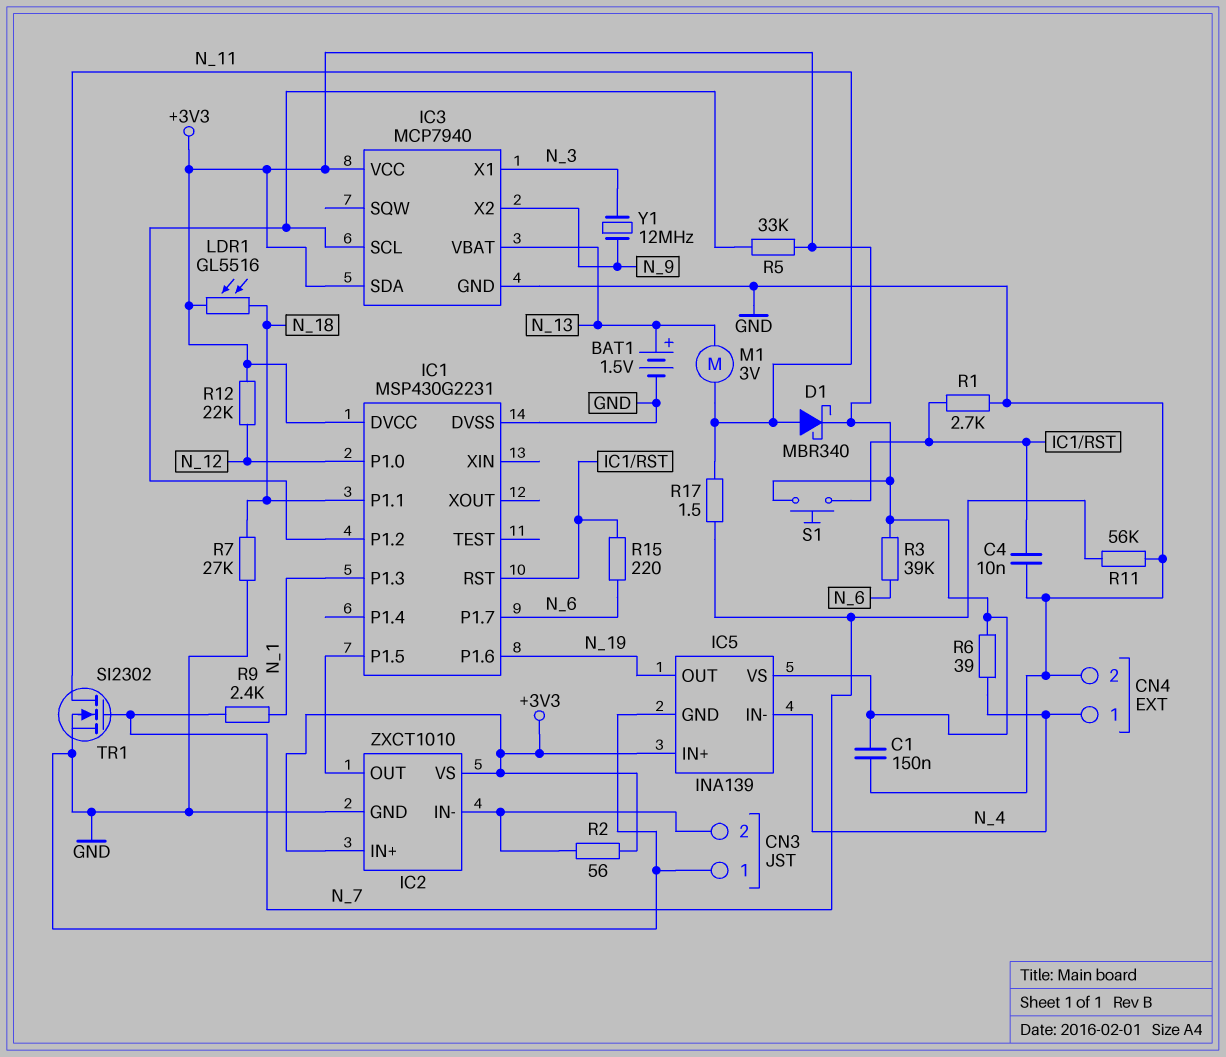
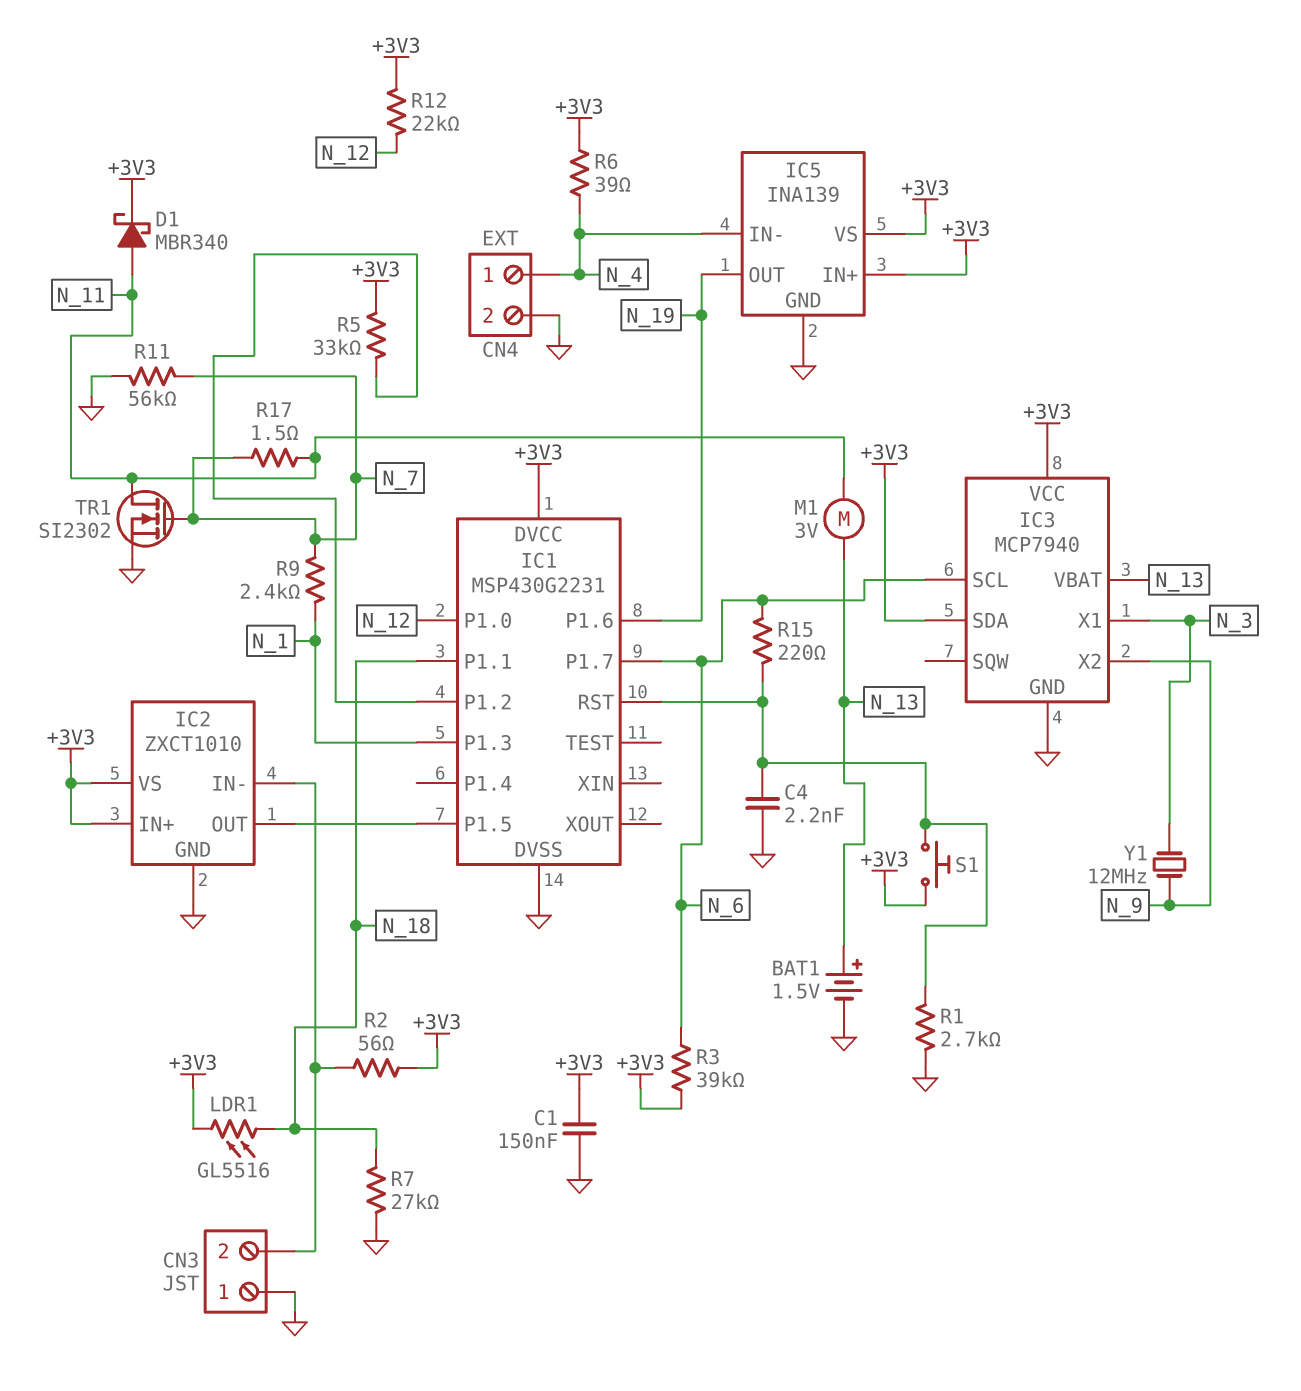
C4: 10nF (GND, IC1/RST) -> 2.2nF (GND, IC1/RST)
IC3 pin SCL: IC1/P1.2 -> N_6

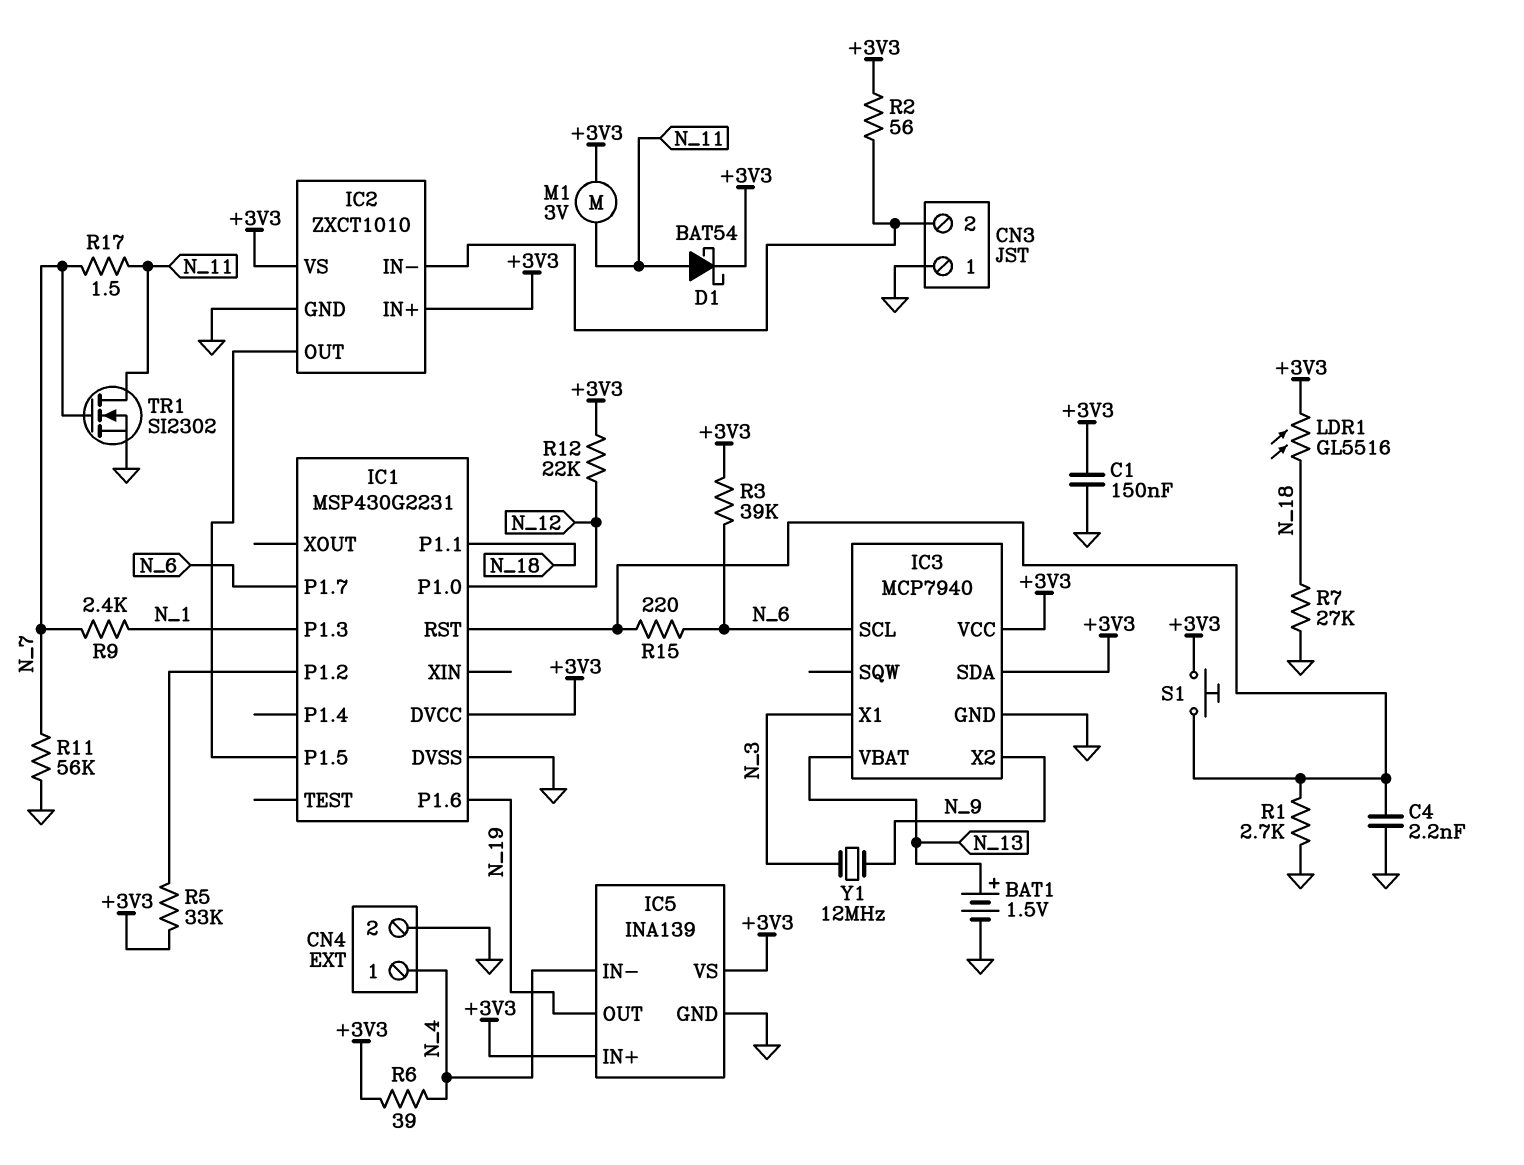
D1: schottky MBR340 (A N_11, K +3V3) -> schottky BAT54 (A N_11, K +3V3)
M1: motor 3V (N_11, N_13) -> motor 3V (+3V3, N_11)

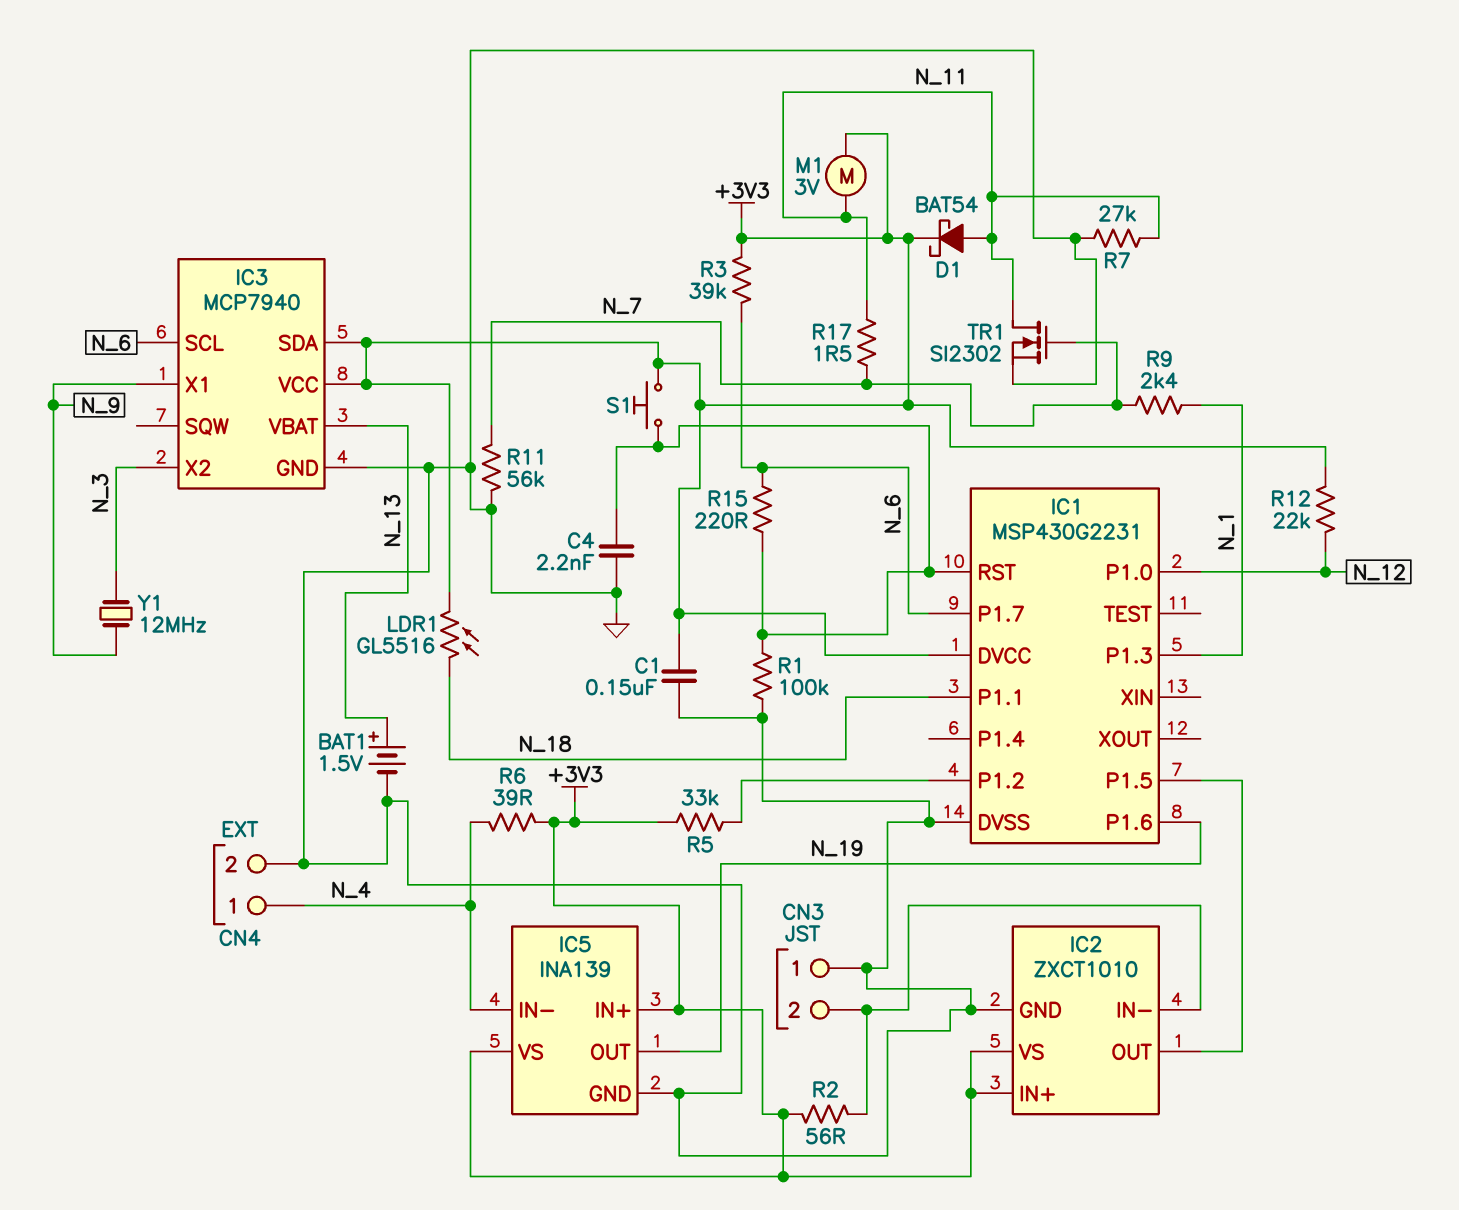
IC3 pin X1: N_3 -> N_9
IC3 pin X2: N_9 -> N_3
R1: 2.7k (GND, IC1/RST) -> 100k (GND, IC1/RST)
R7: 27k (GND, N_18) -> 27k (GND, N_11)

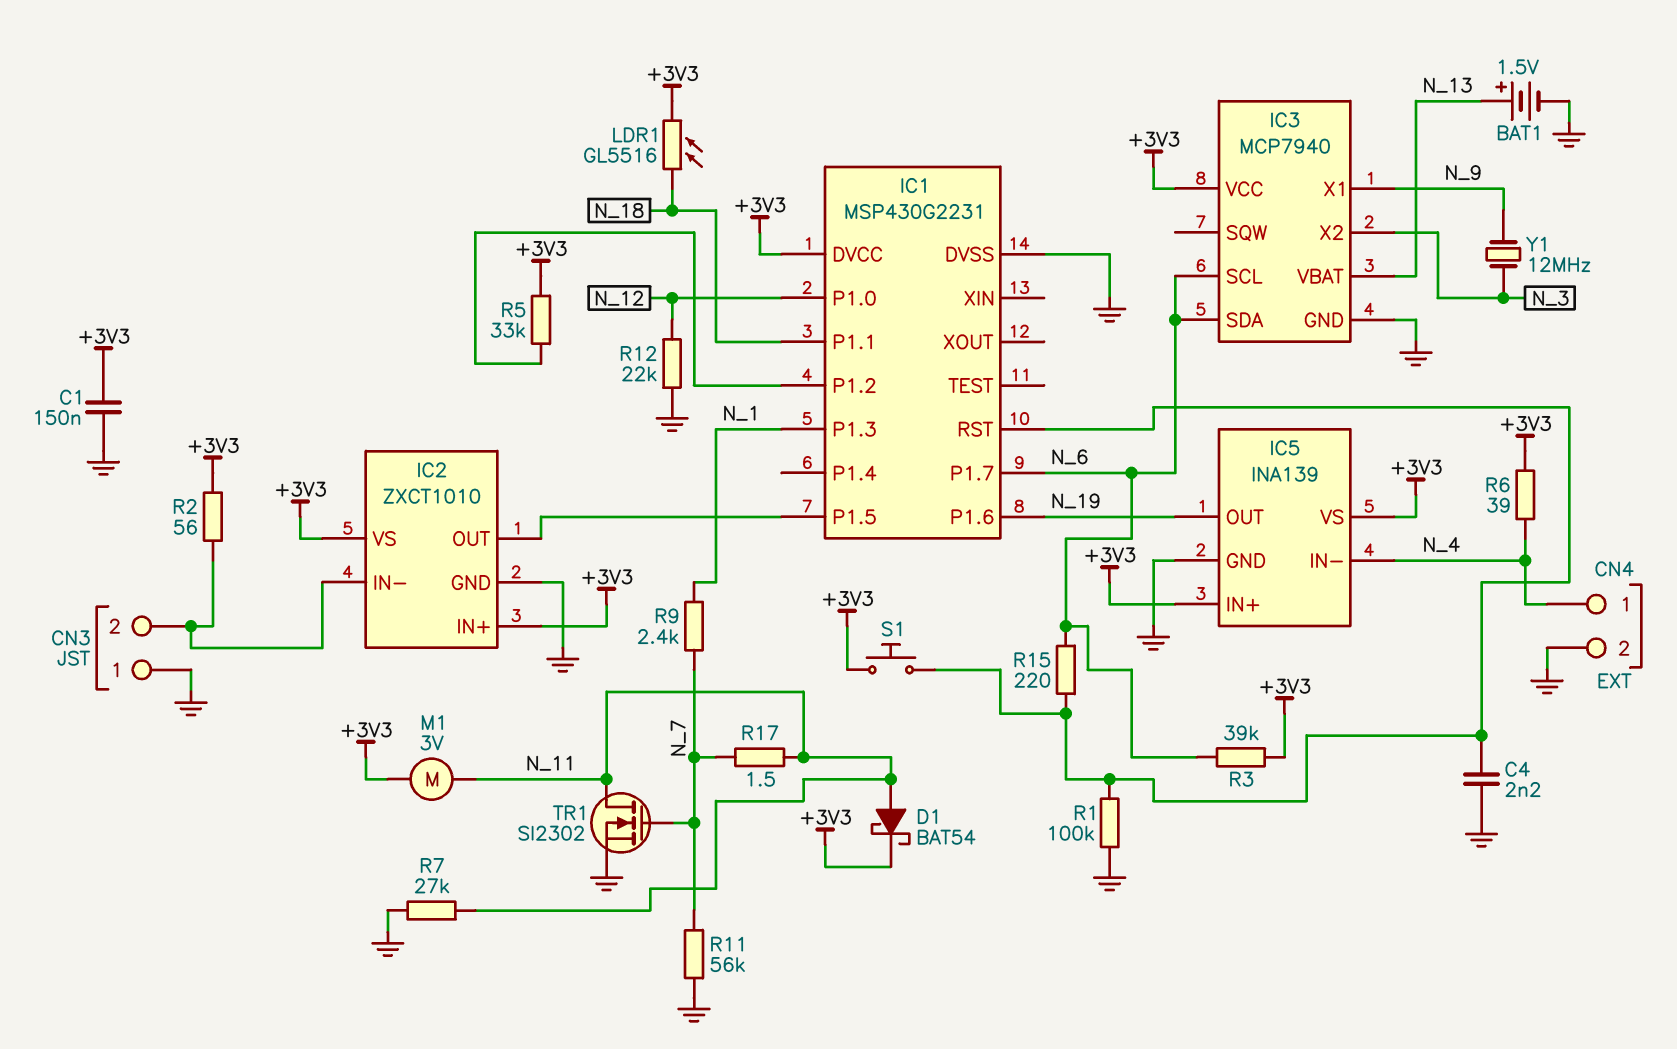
IC3 pin SDA: +3V3 -> N_6
R12: 22k (+3V3, N_12) -> 22k (GND, N_12)

